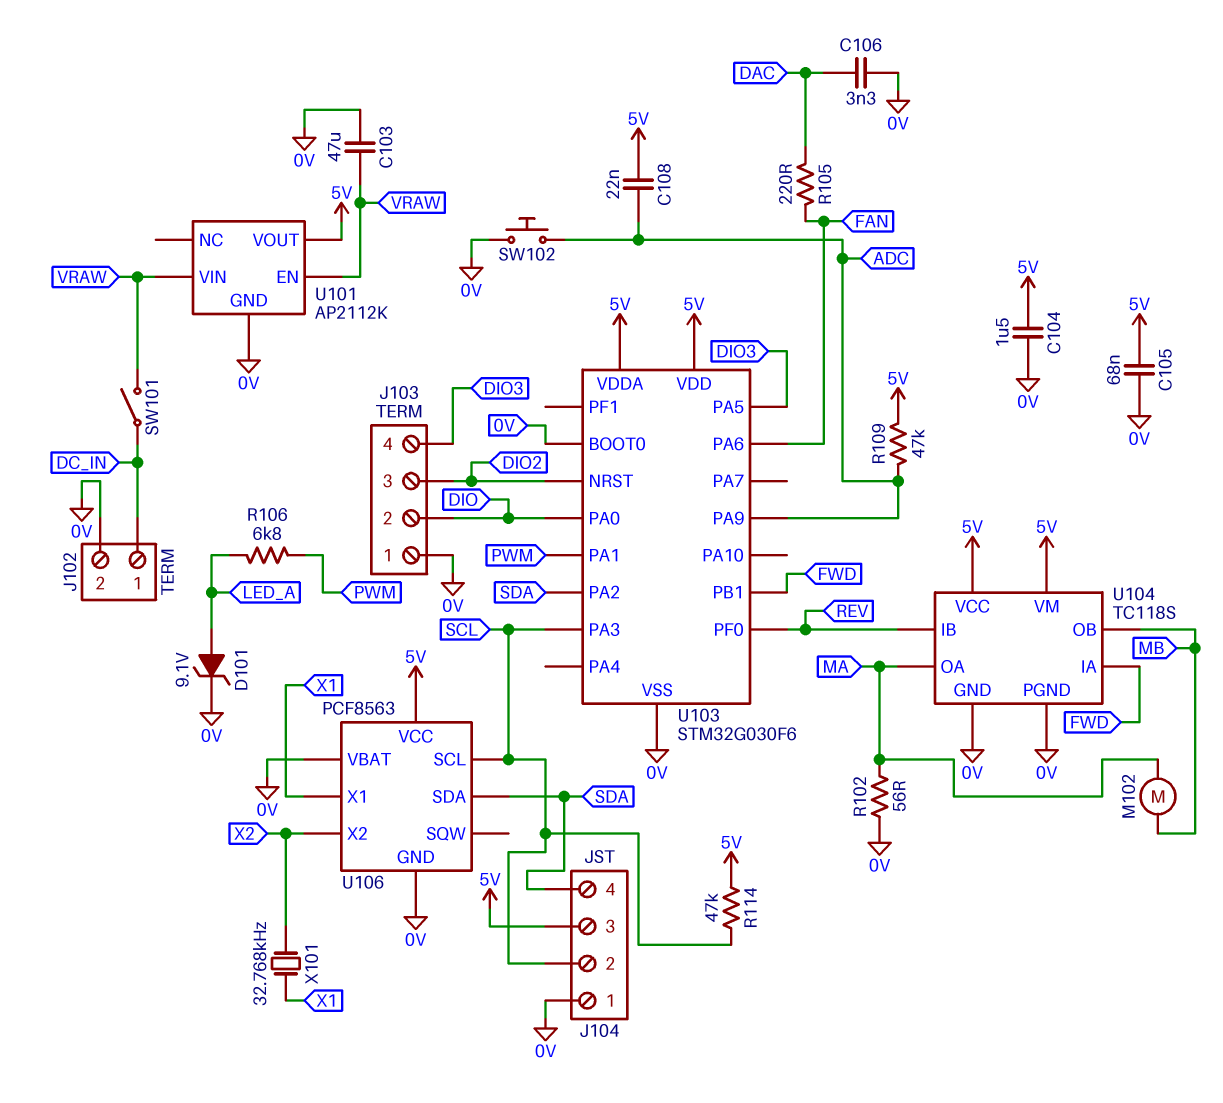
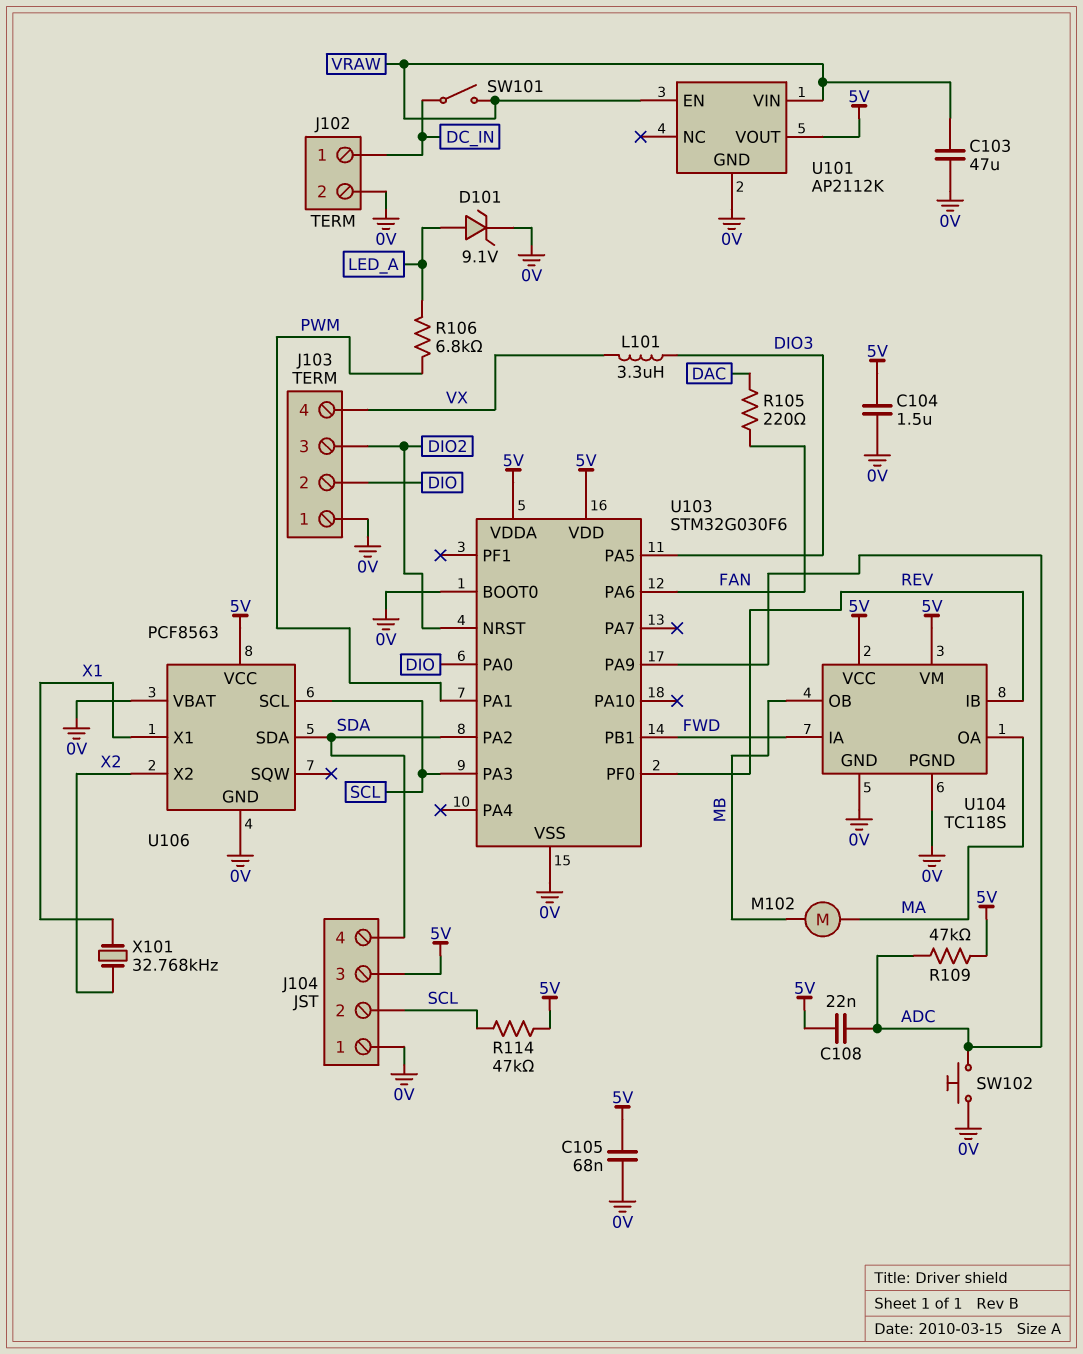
C106: 3.3nF (0V, DAC) -> none
J103 pin 4: DIO3 -> VX
L101: none -> 3.3uH (DIO3, VX)
R102: 56 (0V, MA) -> none

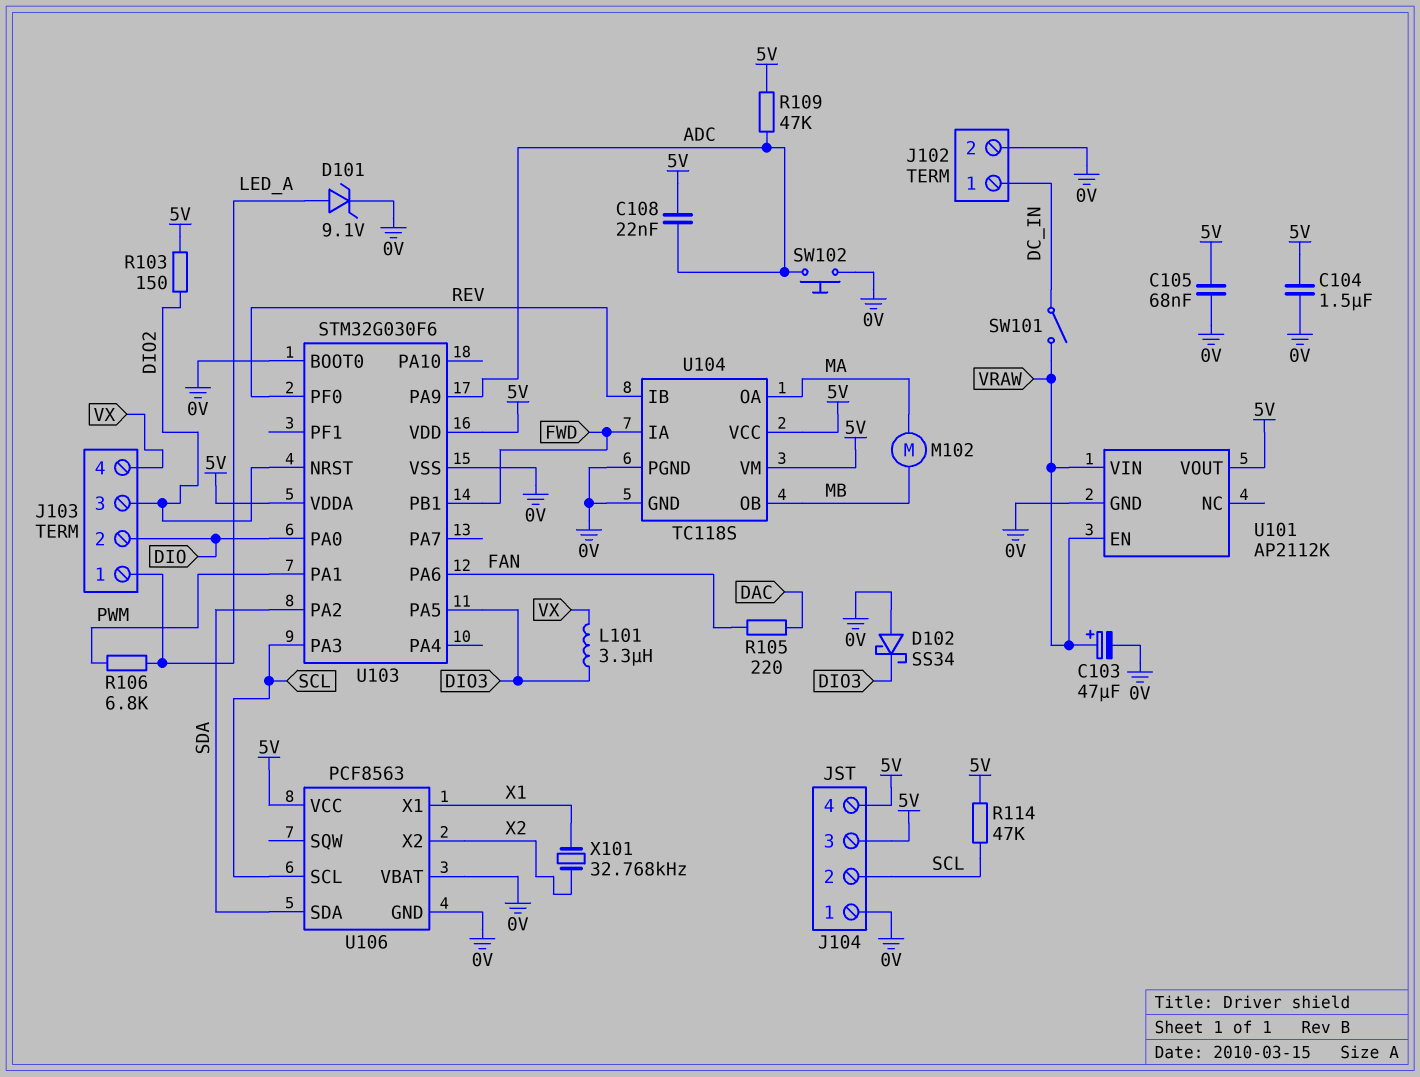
C103: 47uF (0V, VRAW) -> 47uF (plus VRAW, minus 0V)
D102: none -> schottky SS34 (A 0V, K DIO3)
J103 pin 1: 0V -> LED_A
J104 pin 4: SDA -> 5V
R103: none -> 150 (5V, DIO2)

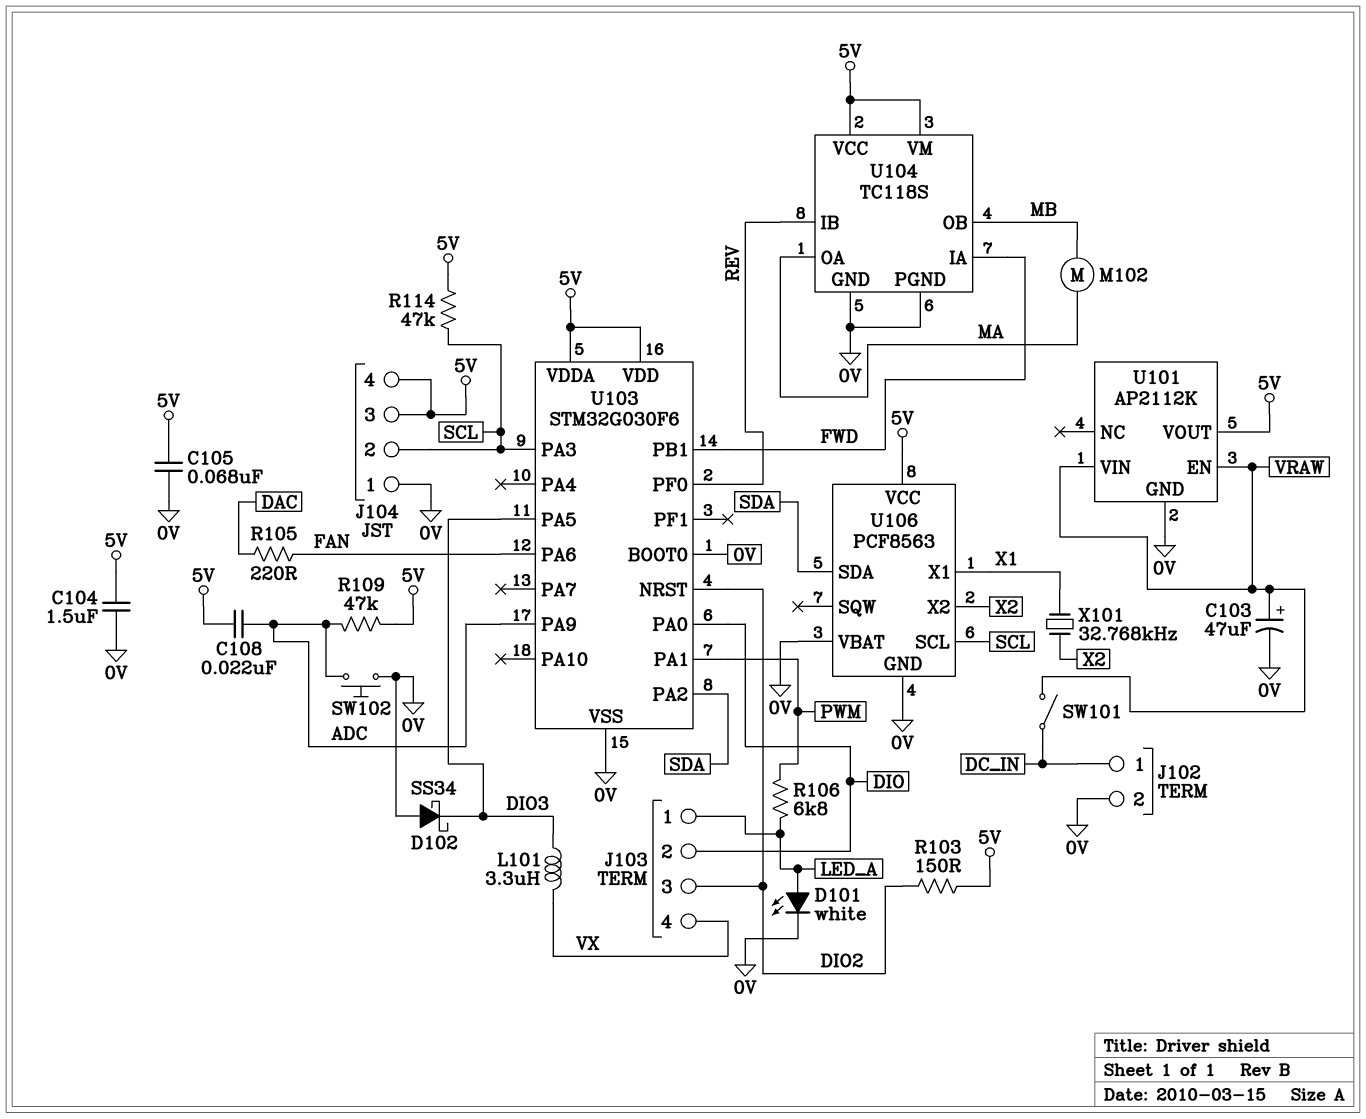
D101: zener 9.1V (A LED_A, K 0V) -> LED white (A LED_A, K 0V)

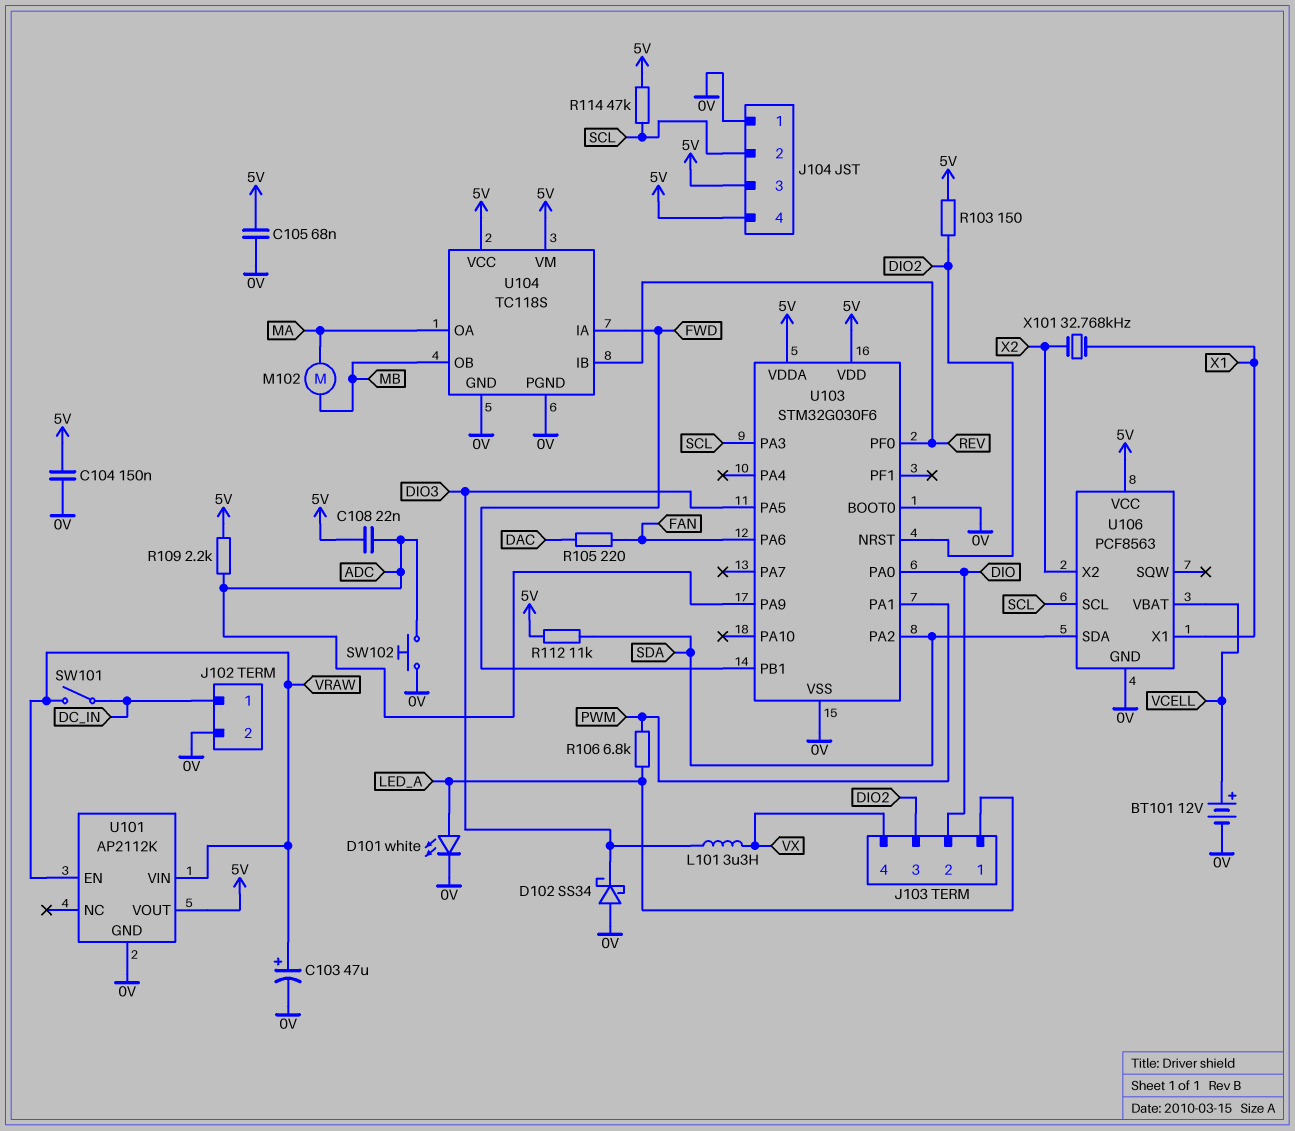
BT101: none -> 12V (plus VCELL, minus 0V)
C104: 1.5uF (0V, 5V) -> 150nF (0V, 5V)
R109: 47k (5V, ADC) -> 2.2k (5V, ADC)
R112: none -> 11k (5V, SDA)
U106 pin VBAT: 0V -> VCELL

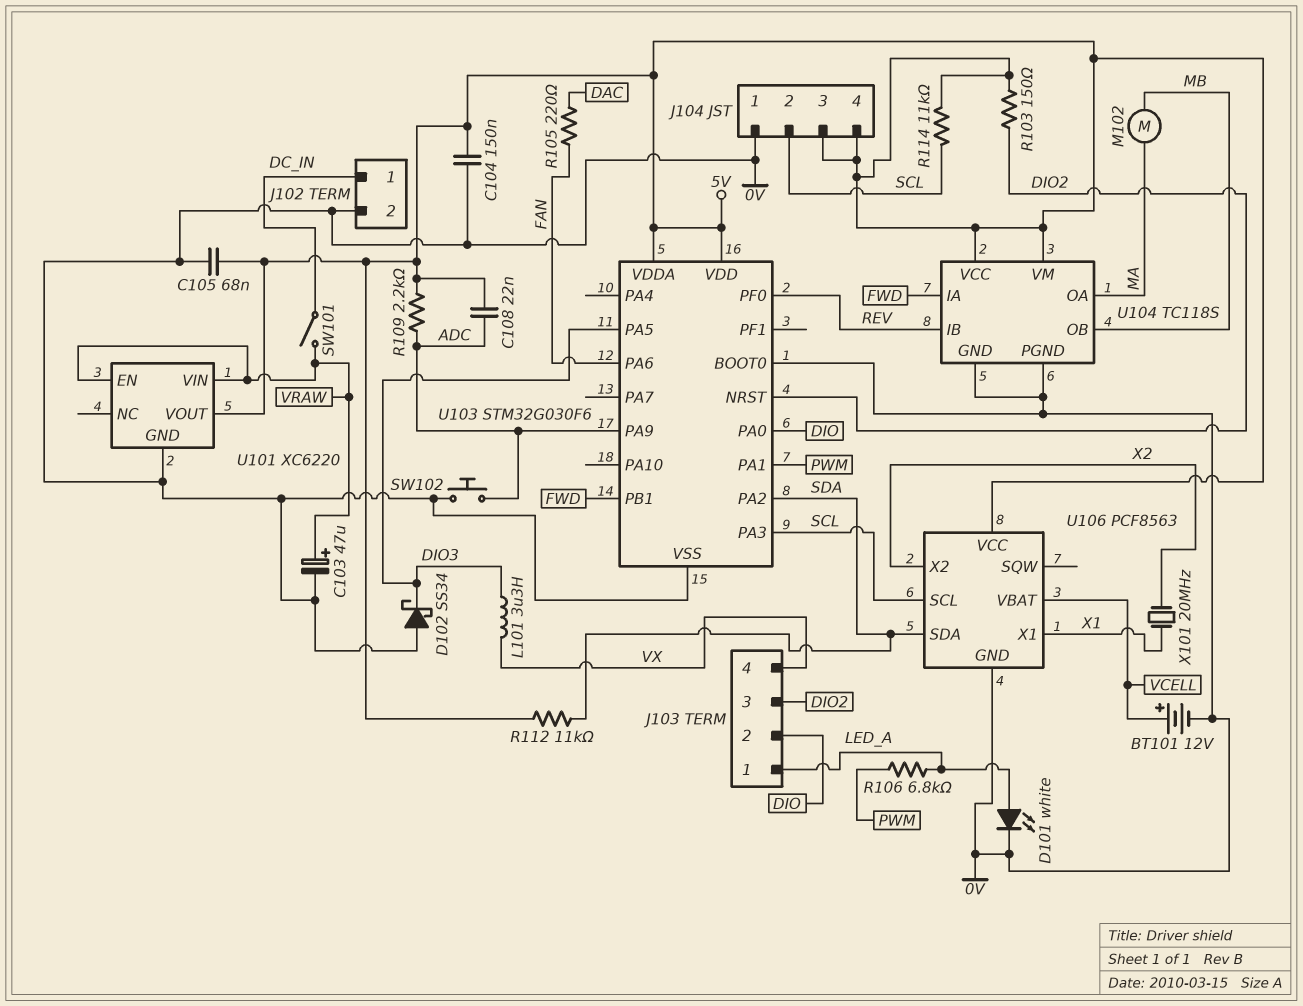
R114: 47k (5V, SCL) -> 11k (5V, SCL)
U101: AP2112K -> XC6220
X101: 32.768kHz (X1, X2) -> 20MHz (X1, X2)

